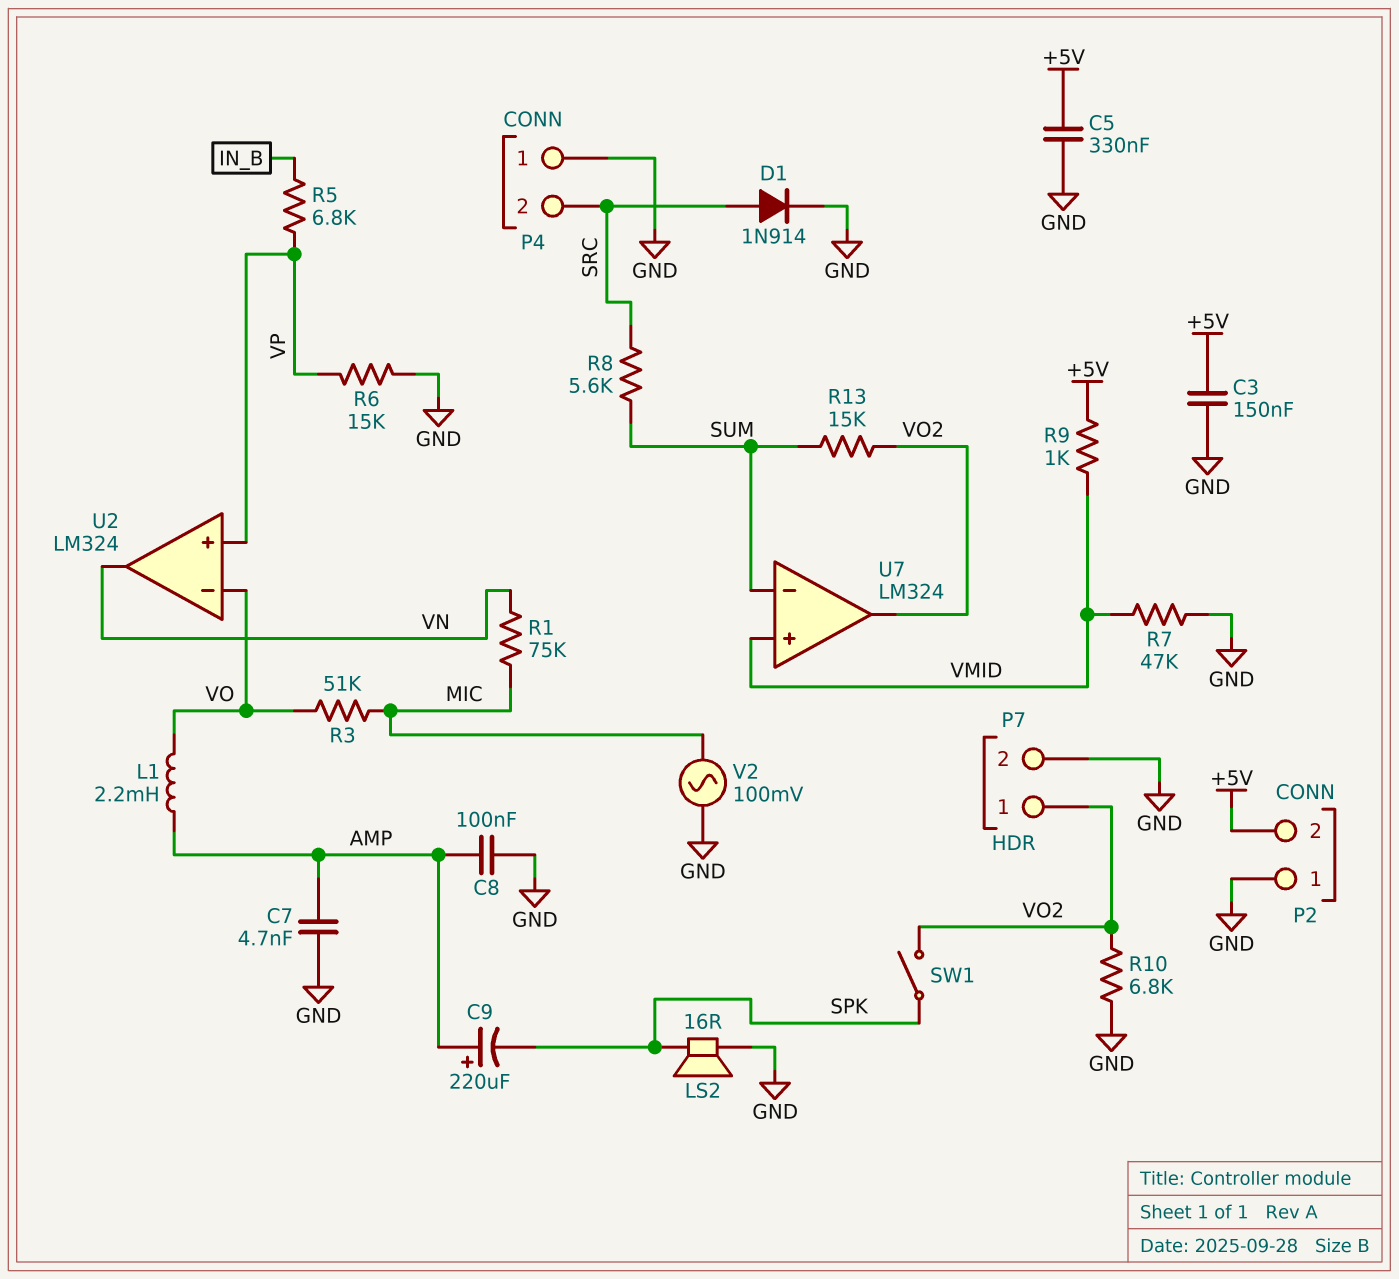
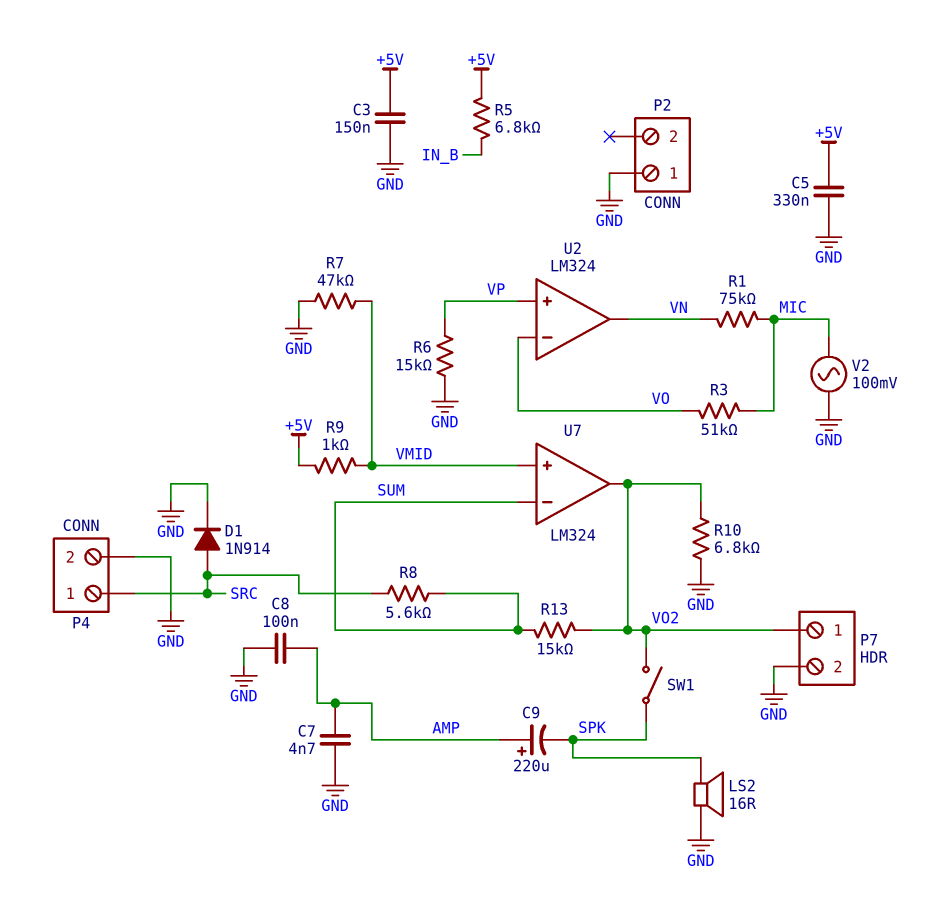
L1: 2.2mH (AMP, VO) -> none
P2 pin 2: +5V -> none
P4 pin 1: GND -> SRC
P4 pin 2: SRC -> GND
R5: 6.8k (IN_B, VP) -> 6.8k (+5V, IN_B)

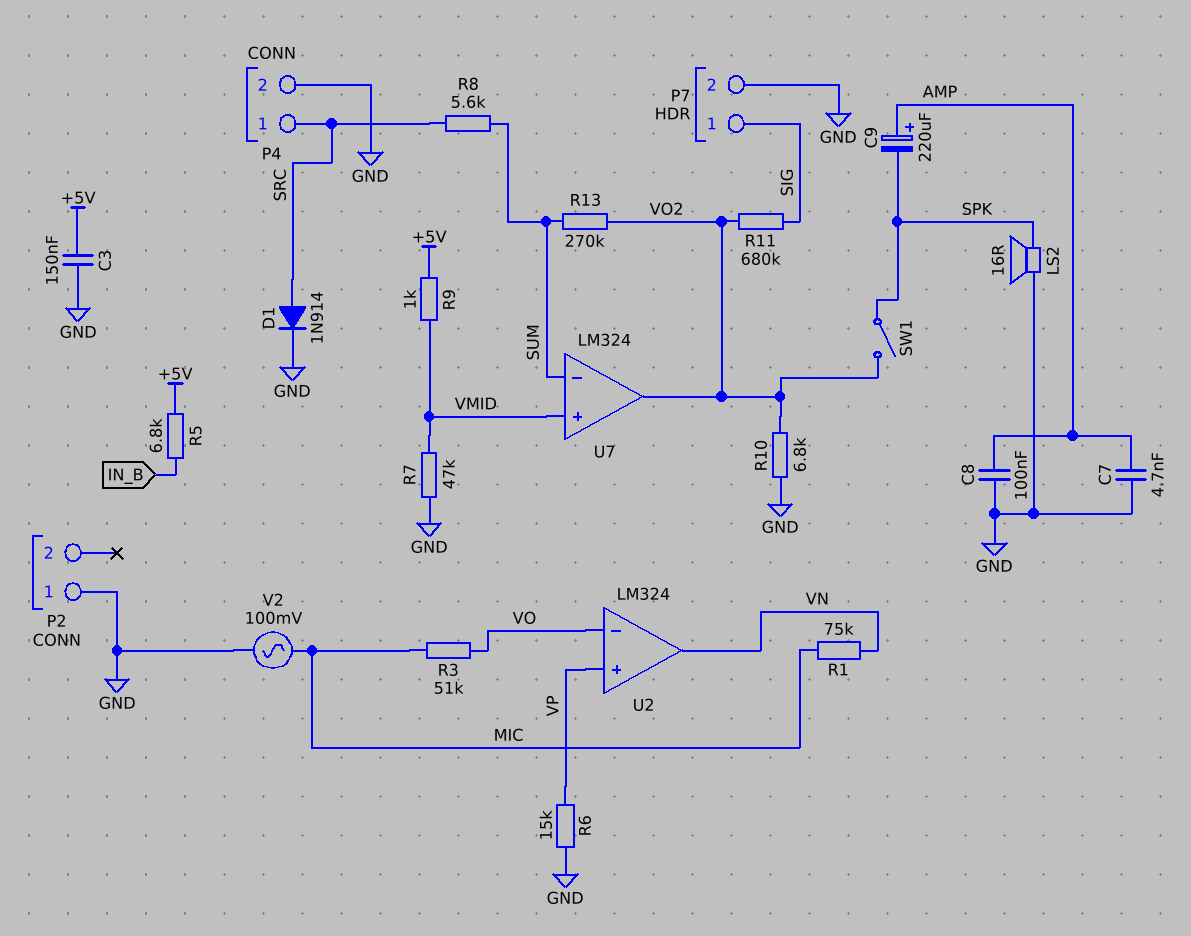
C5: 330nF (+5V, GND) -> none
P7 pin 1: VO2 -> SIG
R11: none -> 680k (SIG, VO2)
R13: 15k (SUM, VO2) -> 270k (SUM, VO2)

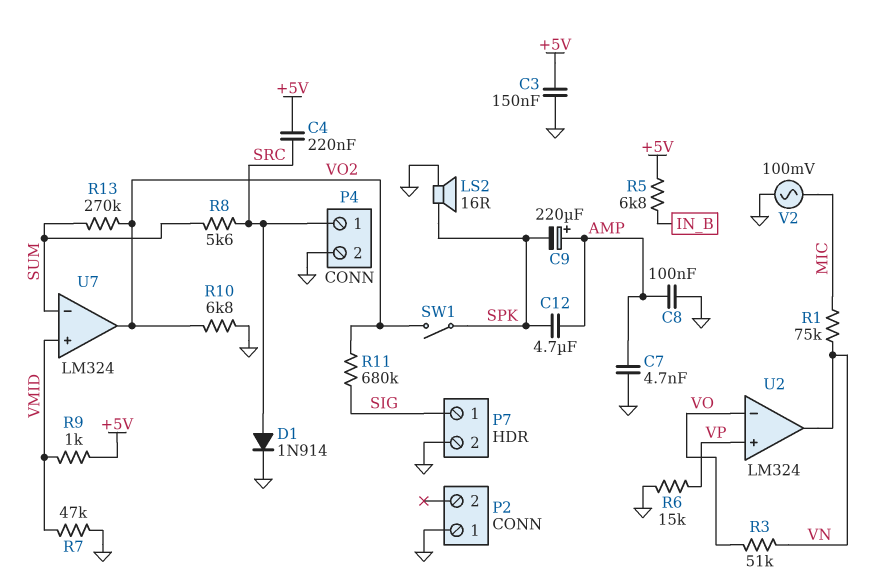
C4: none -> 220nF (+5V, SRC)
C12: none -> 4.7uF (AMP, SPK)
R3: 51k (MIC, VO) -> 51k (VN, VO)

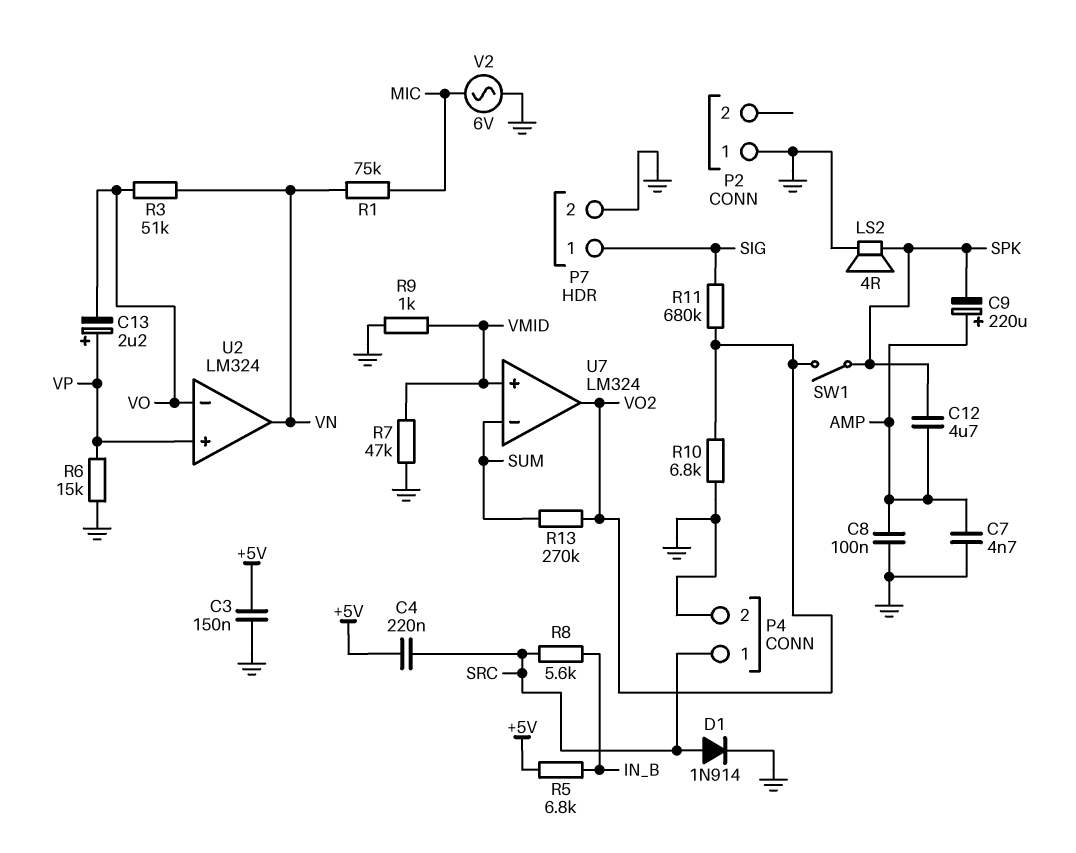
C13: none -> 2.2uF (plus VP, minus VO)
LS2: speaker 16R (GND, SPK) -> speaker 4R (GND, SPK)
R8: 5.6k (SRC, SUM) -> 5.6k (IN_B, SRC)
R9: 1k (+5V, VMID) -> 1k (GND, VMID)
V2: AC 100mV (GND, MIC) -> AC 6V (GND, MIC)

